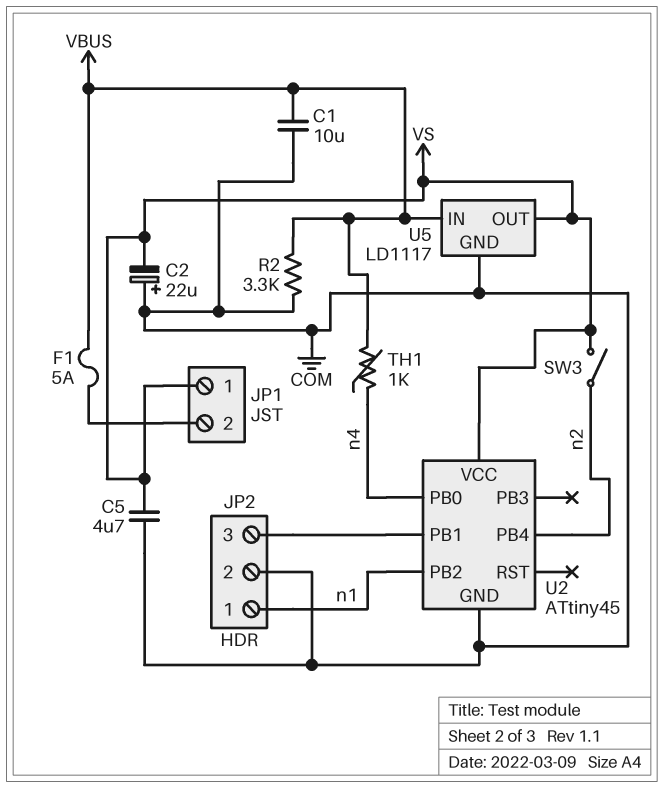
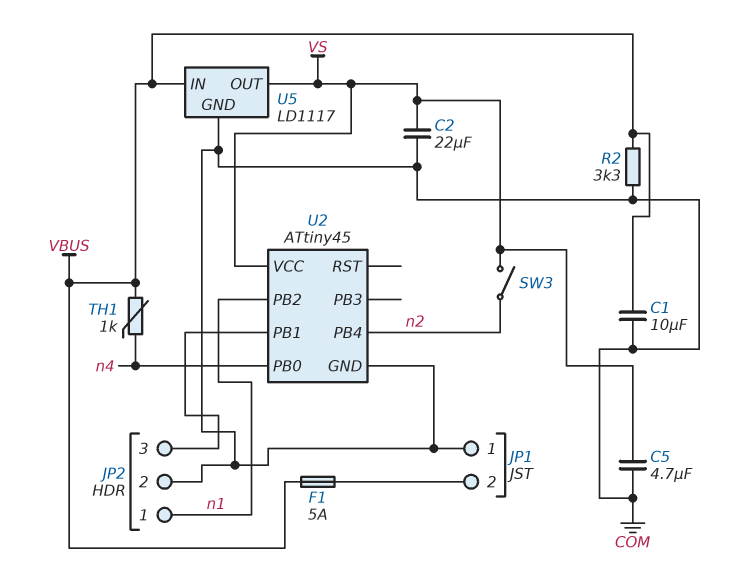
C2: 22uF (plus COM, minus VS) -> 22uF (COM, VS)
JP1 pin 1: VS -> COM

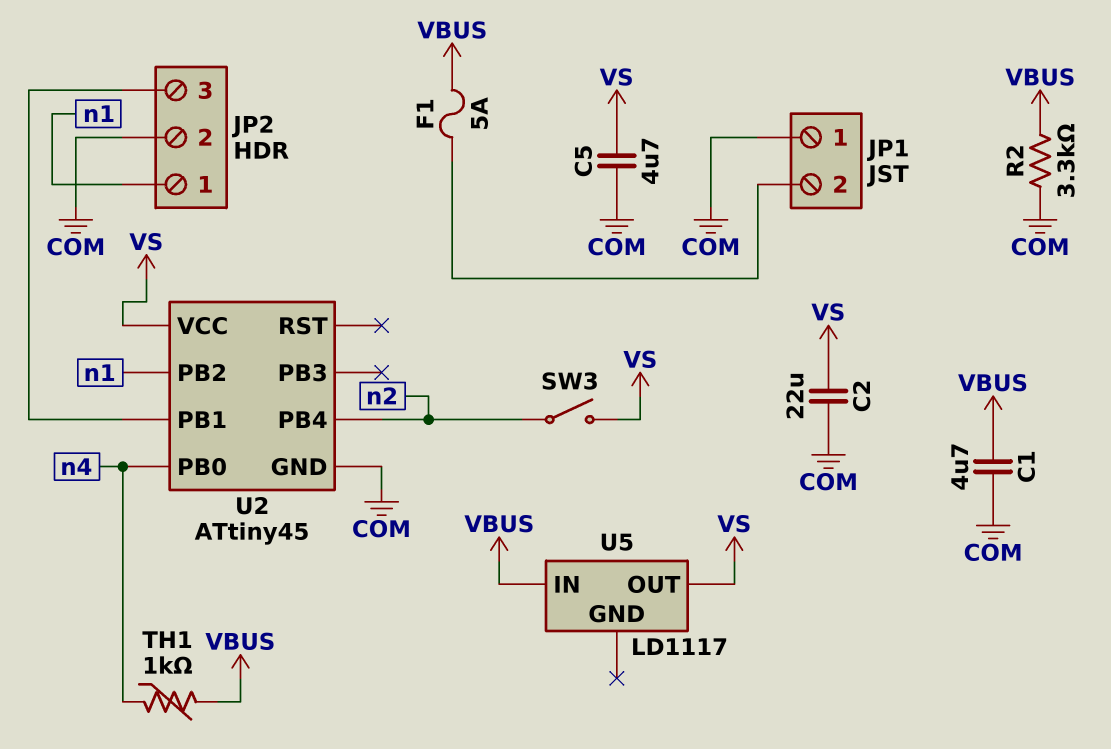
C1: 10uF (COM, VBUS) -> 4.7uF (COM, VBUS)
U5 pin GND: COM -> none

